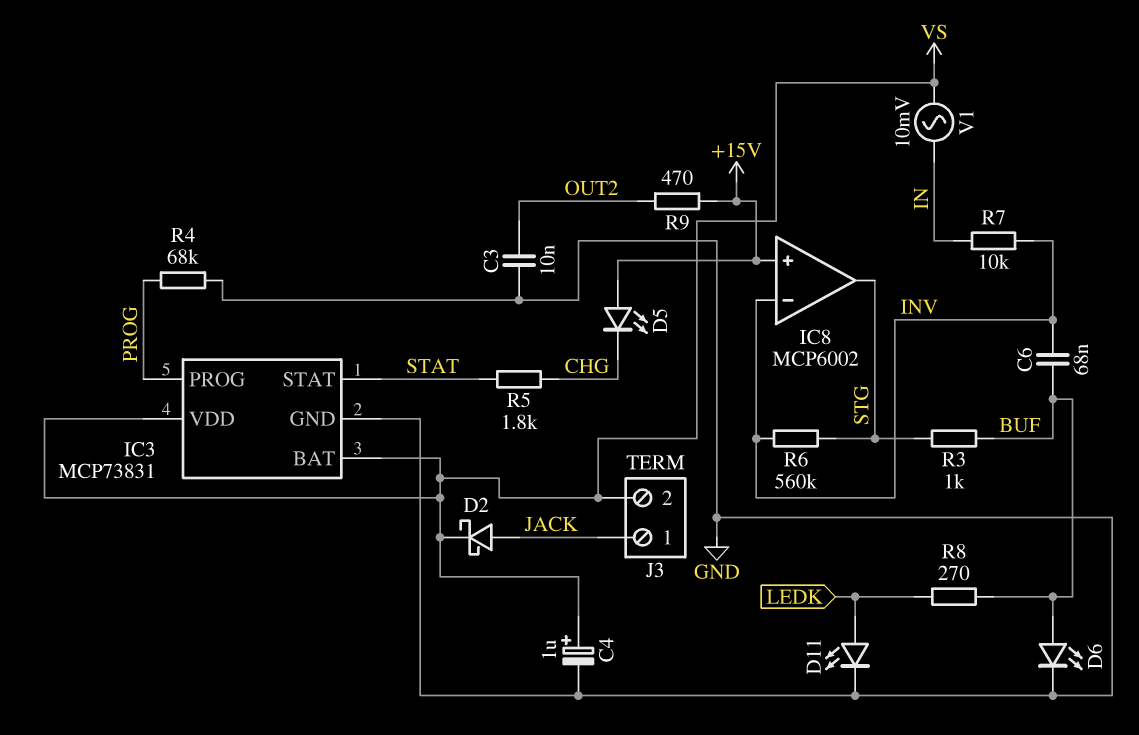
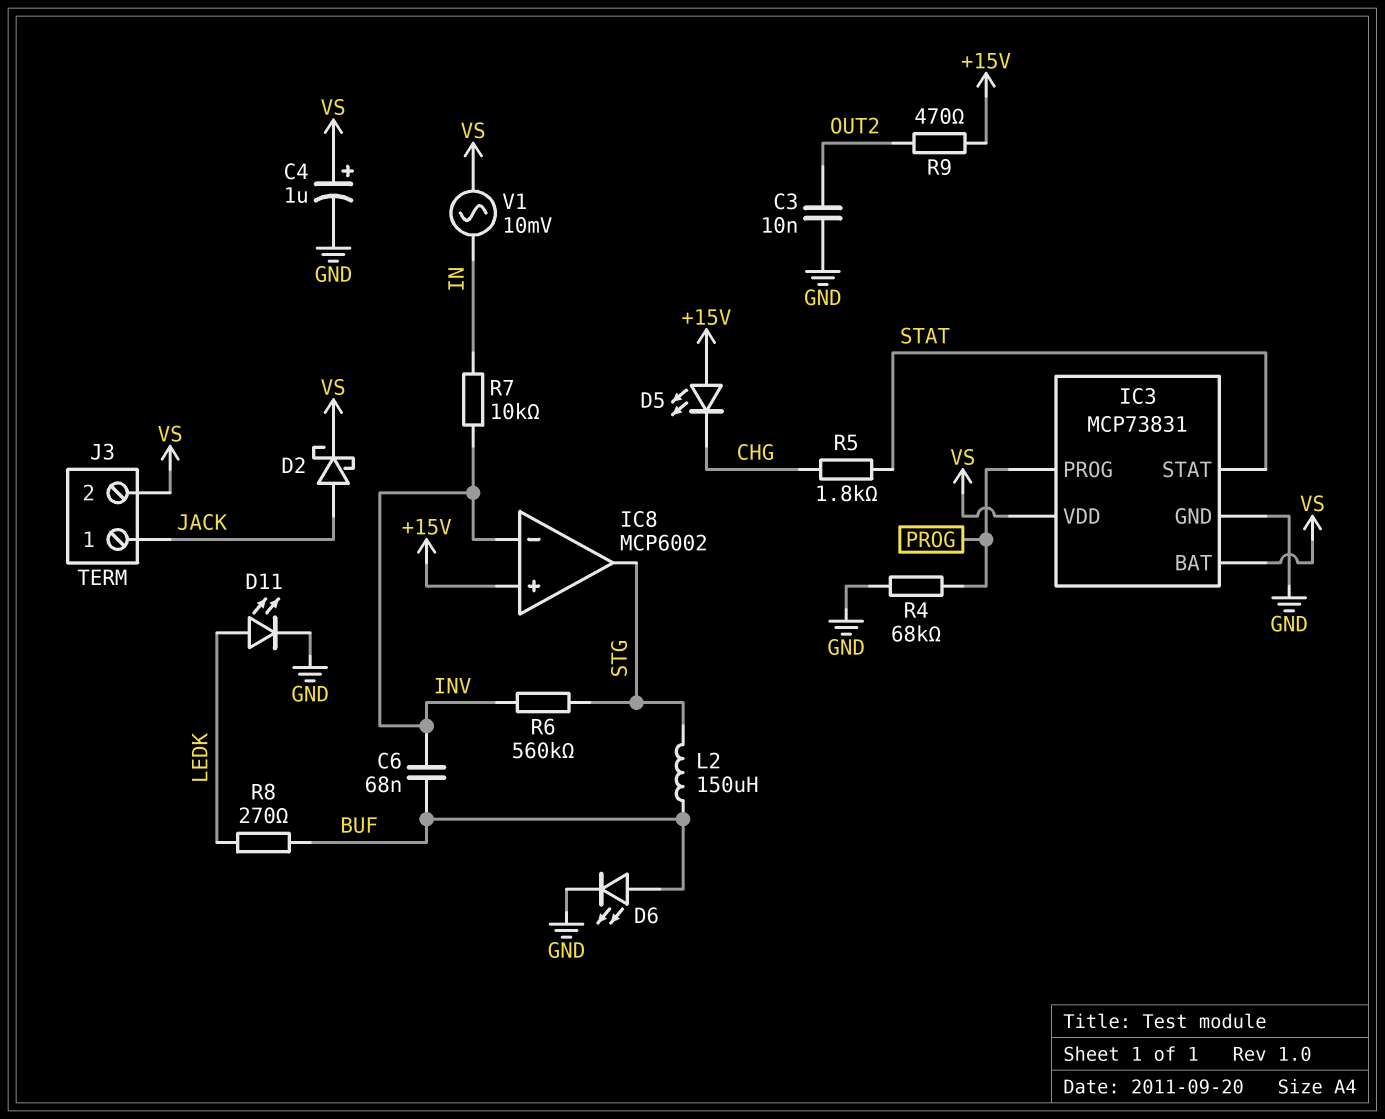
L2: none -> 150uH (BUF, STG)
R3: 1k (BUF, STG) -> none

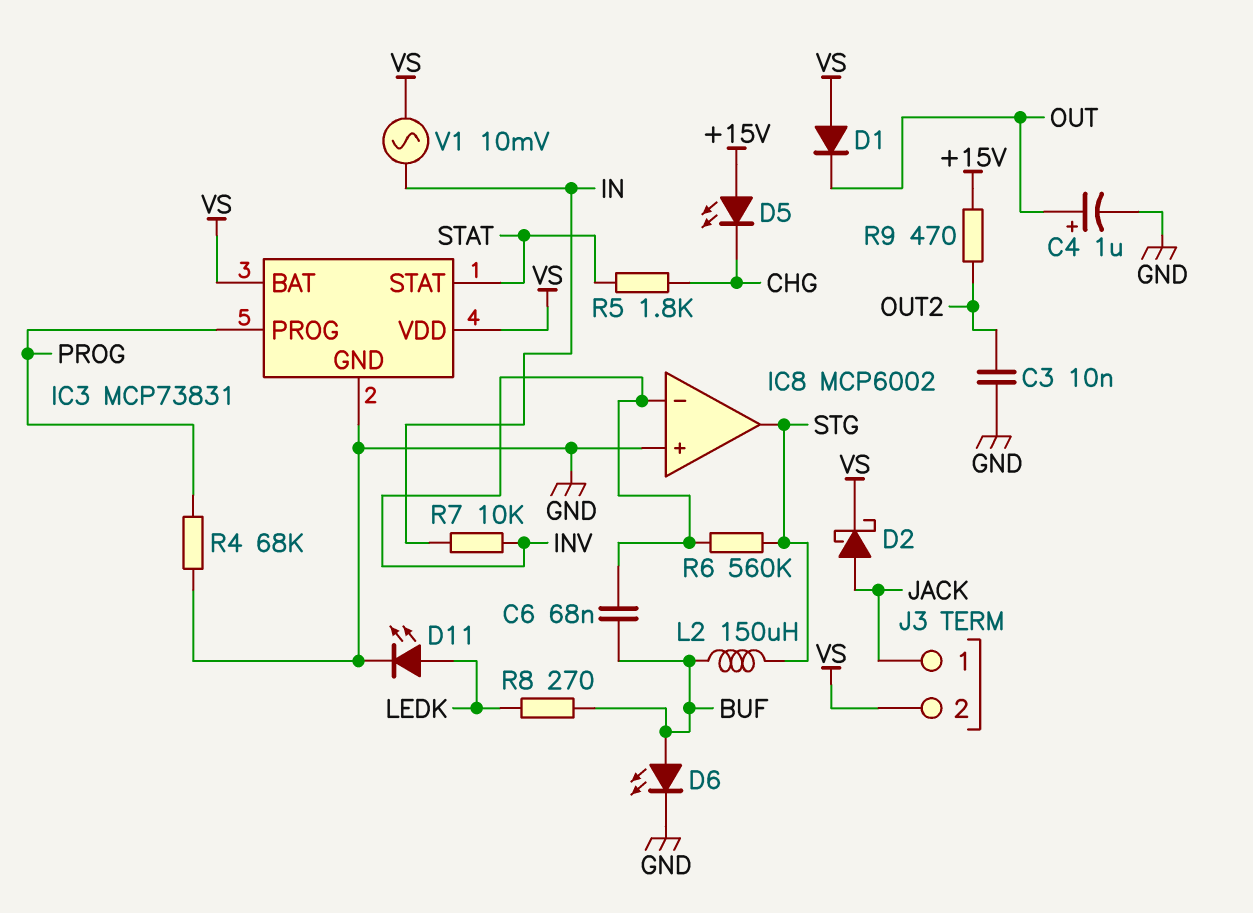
C4: 1uF (plus VS, minus GND) -> 1uF (plus OUT, minus GND)
D1: none -> diode (A VS, K OUT)
IC8 pin in+: +15V -> GND

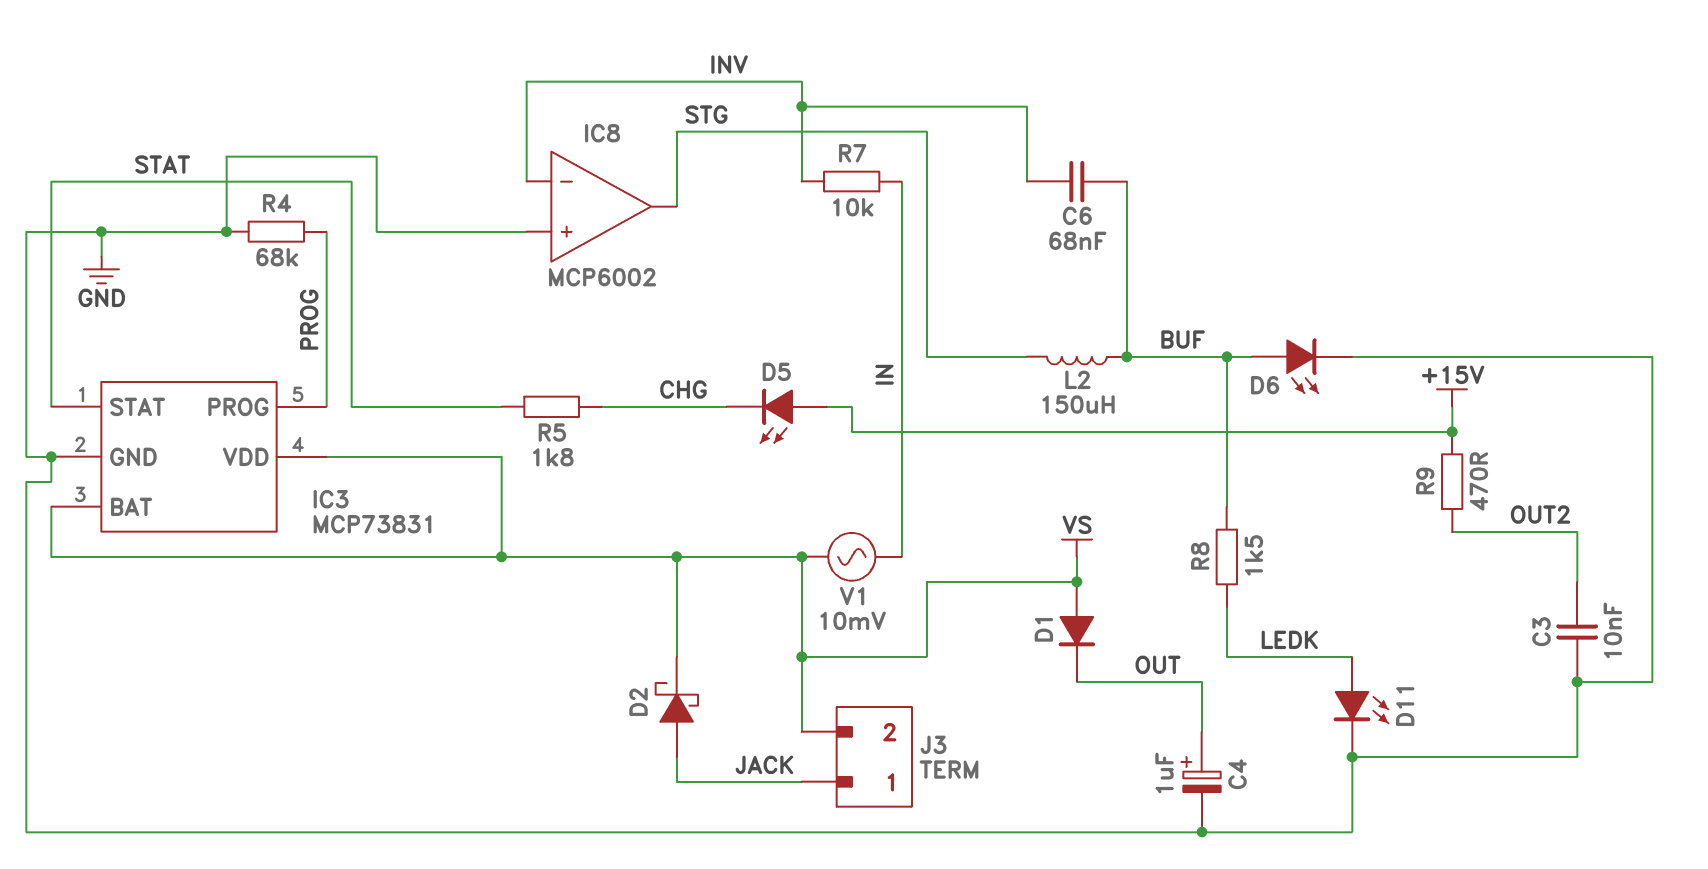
R6: 560k (INV, STG) -> none
R8: 270 (BUF, LEDK) -> 1.5k (BUF, LEDK)

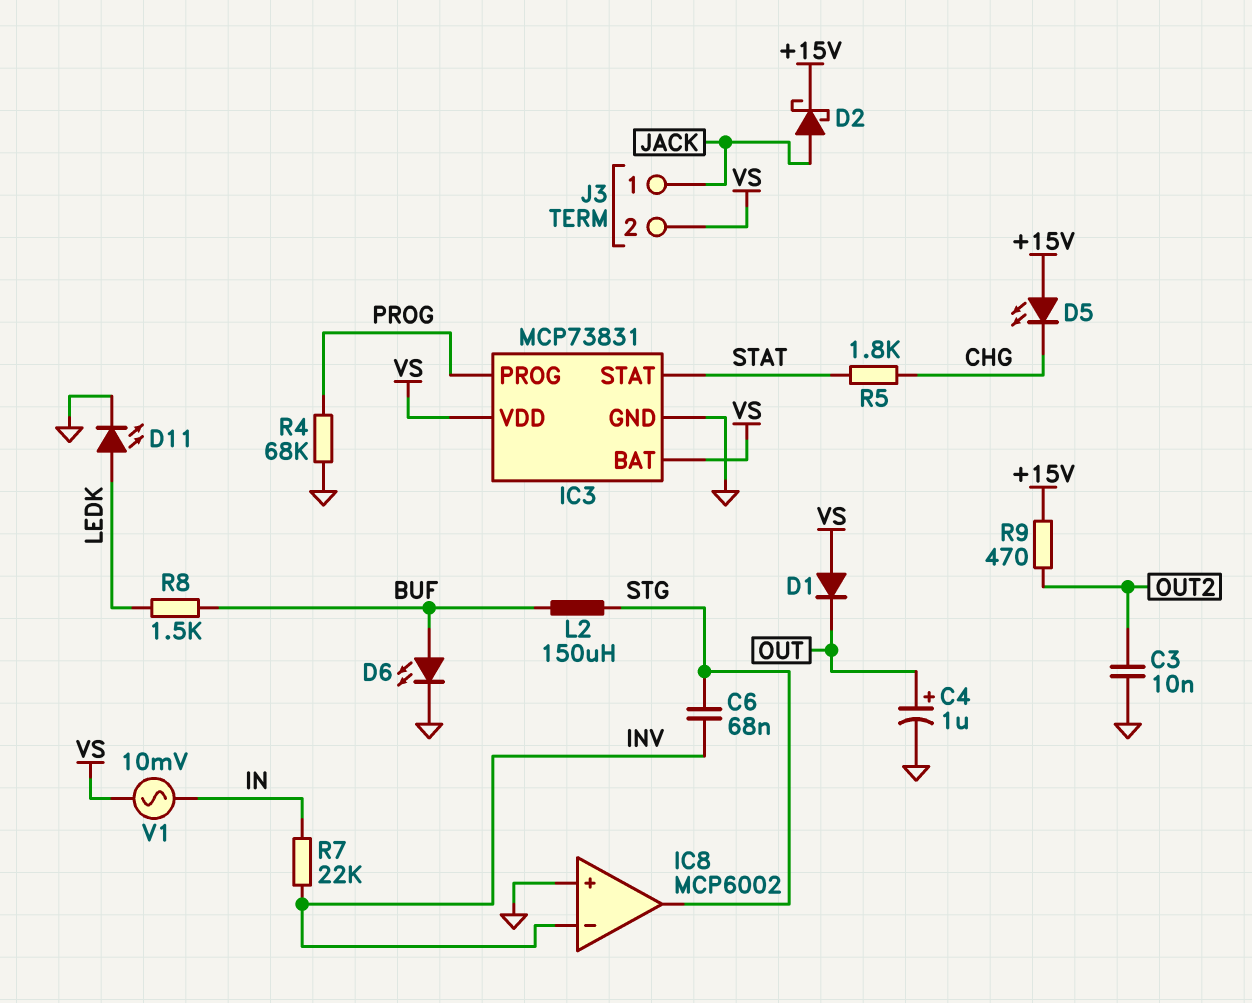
C6: 68nF (BUF, INV) -> 68nF (INV, STG)
D2: schottky (A JACK, K VS) -> schottky (A JACK, K +15V)
R7: 10k (IN, INV) -> 22k (IN, INV)

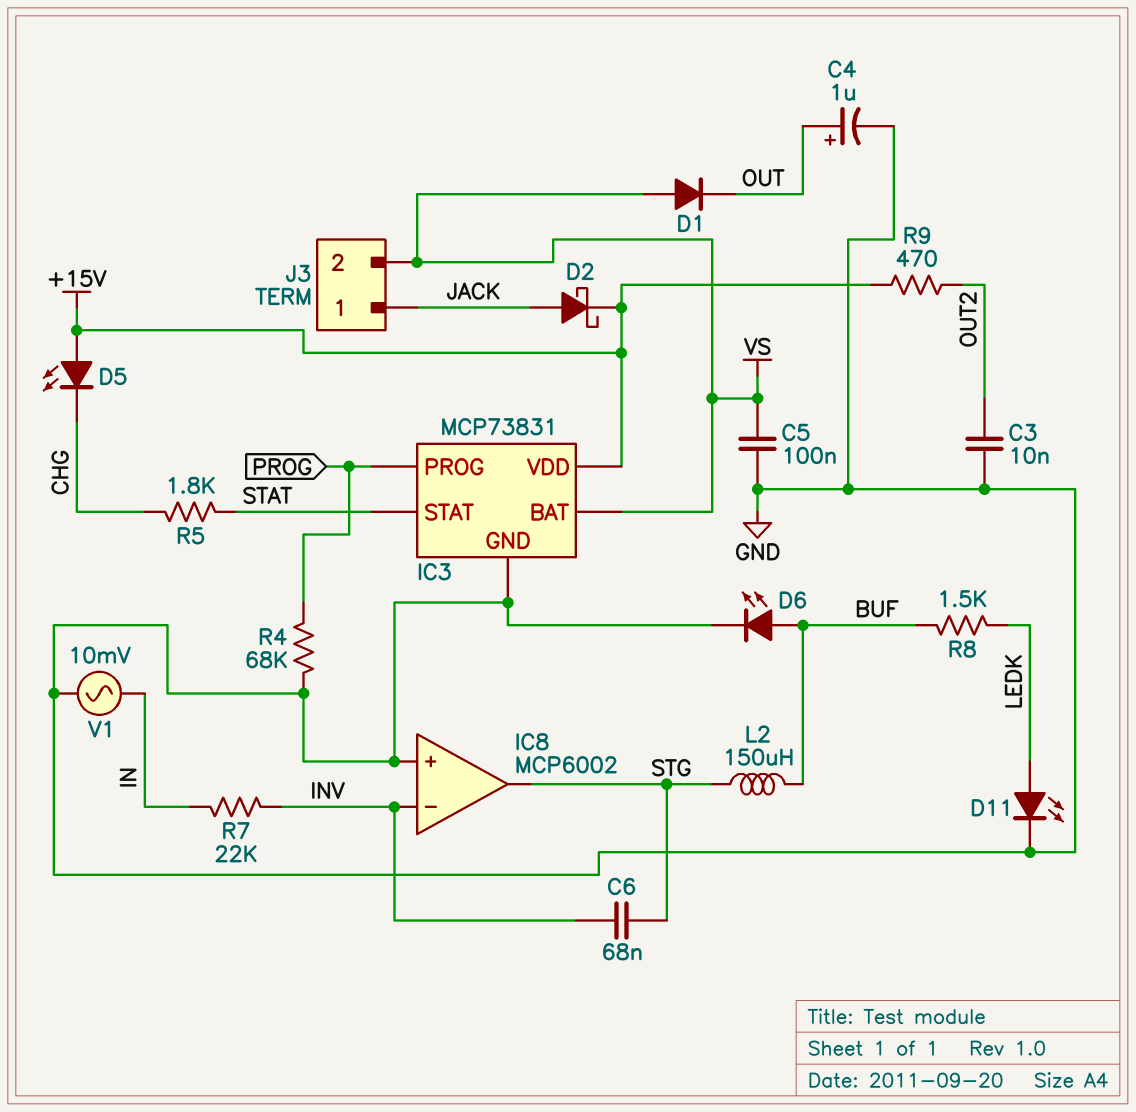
C5: none -> 100nF (GND, VS)
IC3 pin VDD: VS -> +15V
V1: AC 10mV (IN, VS) -> AC 10mV (GND, IN)

